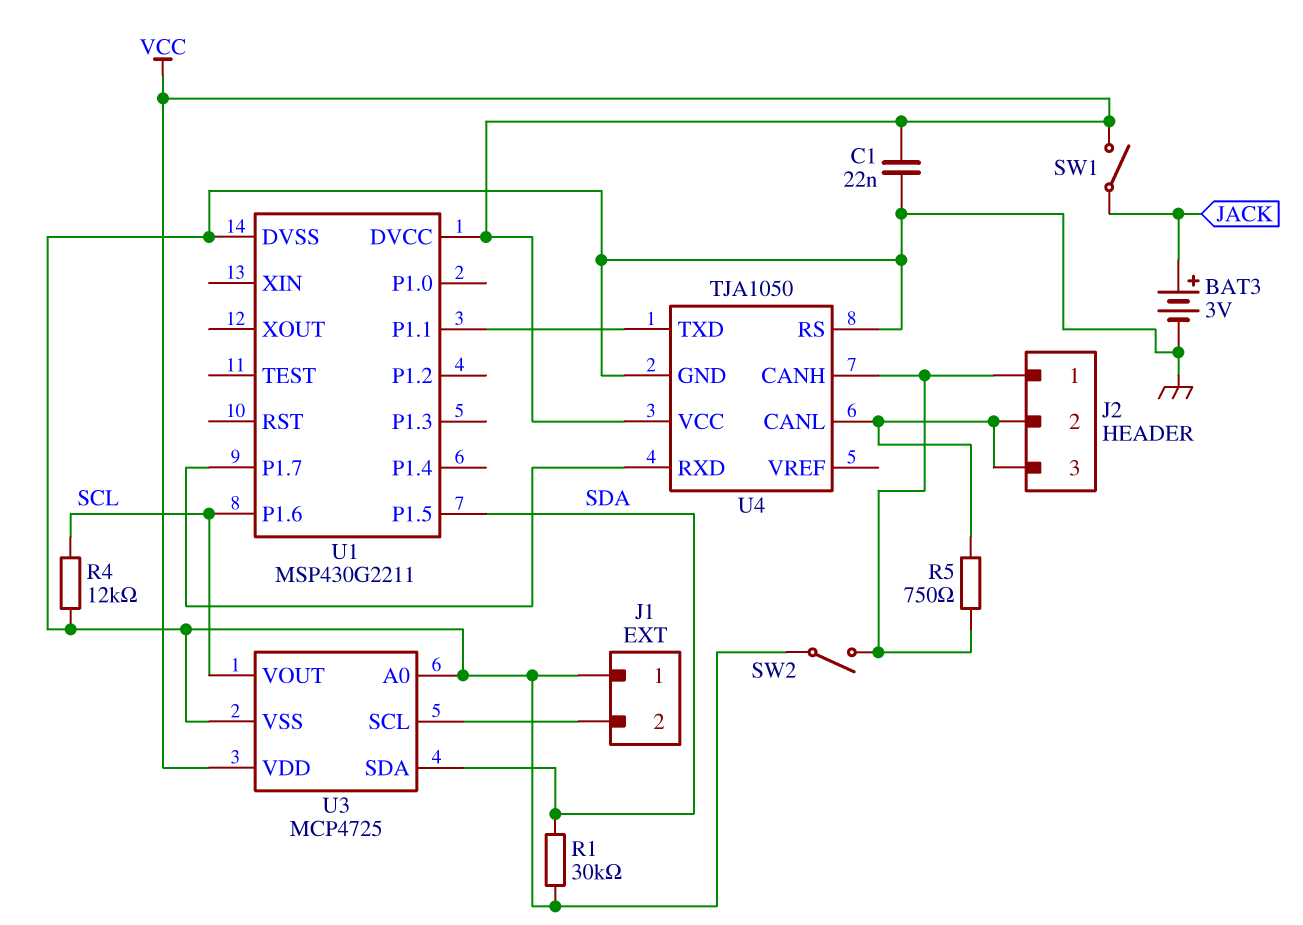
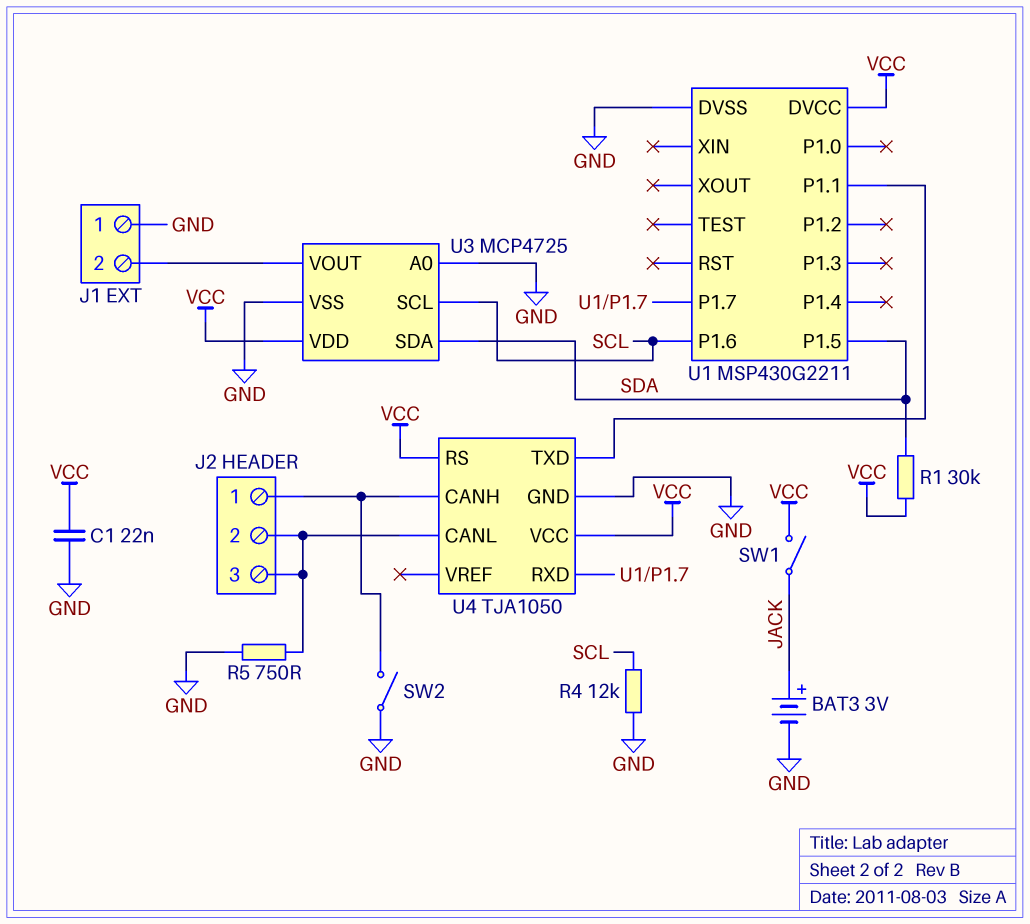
R1: 30k (GND, SDA) -> 30k (SDA, VCC)
R5: 750 (J2/1, J2/2) -> 750 (GND, J2/2)
U3 pin SCL: J1/2 -> SCL
U3 pin VOUT: SCL -> J1/2
U4 pin RS: GND -> VCC

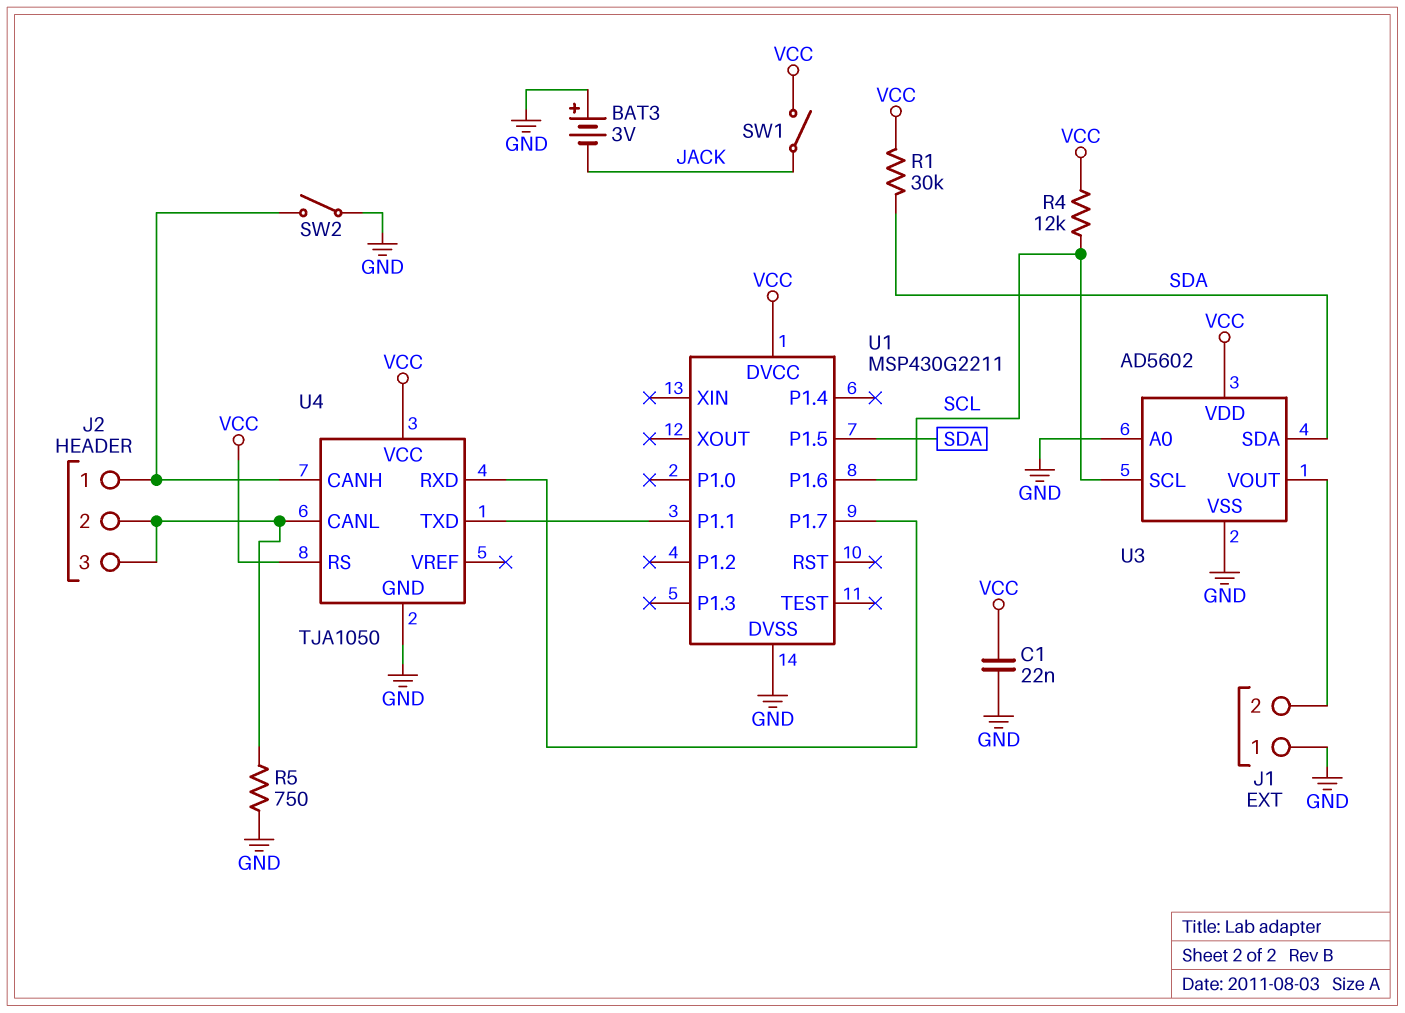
BAT3: 3V (plus JACK, minus GND) -> 3V (plus GND, minus JACK)
R4: 12k (GND, SCL) -> 12k (SCL, VCC)
U3: MCP4725 -> AD5602

